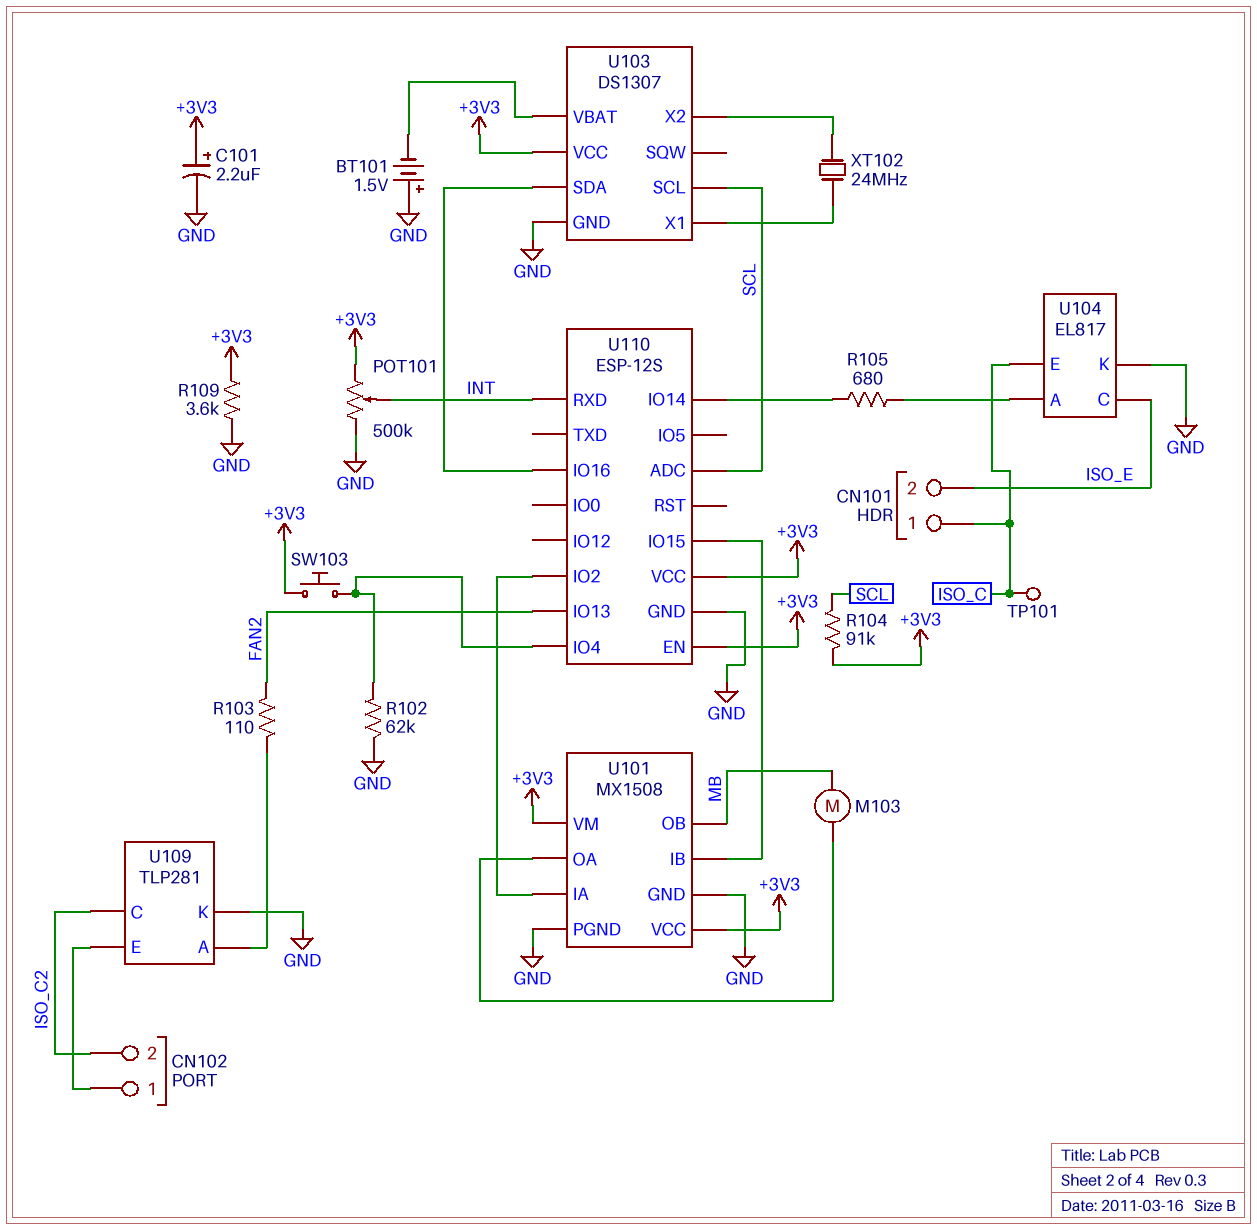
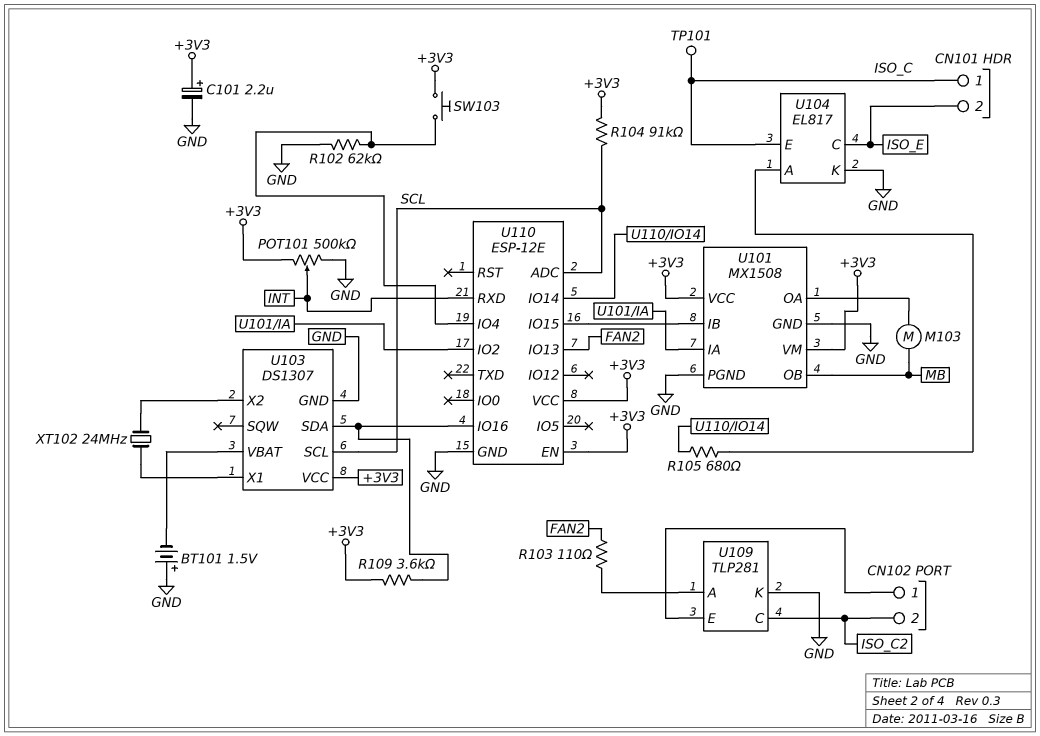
R109: 3.6k (+3V3, GND) -> 3.6k (+3V3, U103/SDA)
U110: ESP-12S -> ESP-12E

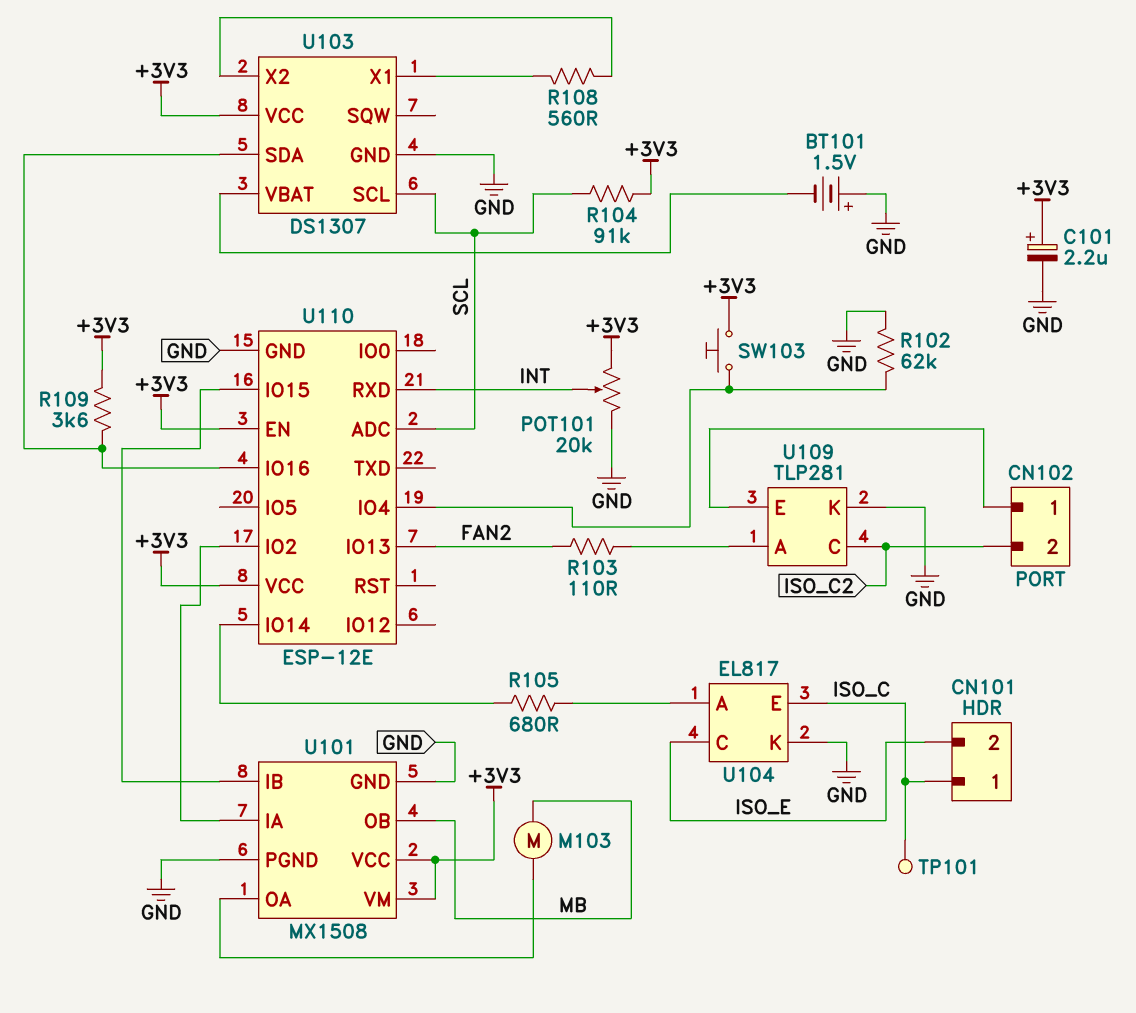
POT101: 500k (+3V3, GND, wiper INT) -> 20k (+3V3, GND, wiper INT)
R108: none -> 560 (U103/X1, U103/X2)
XT102: 24MHz (U103/X1, U103/X2) -> none

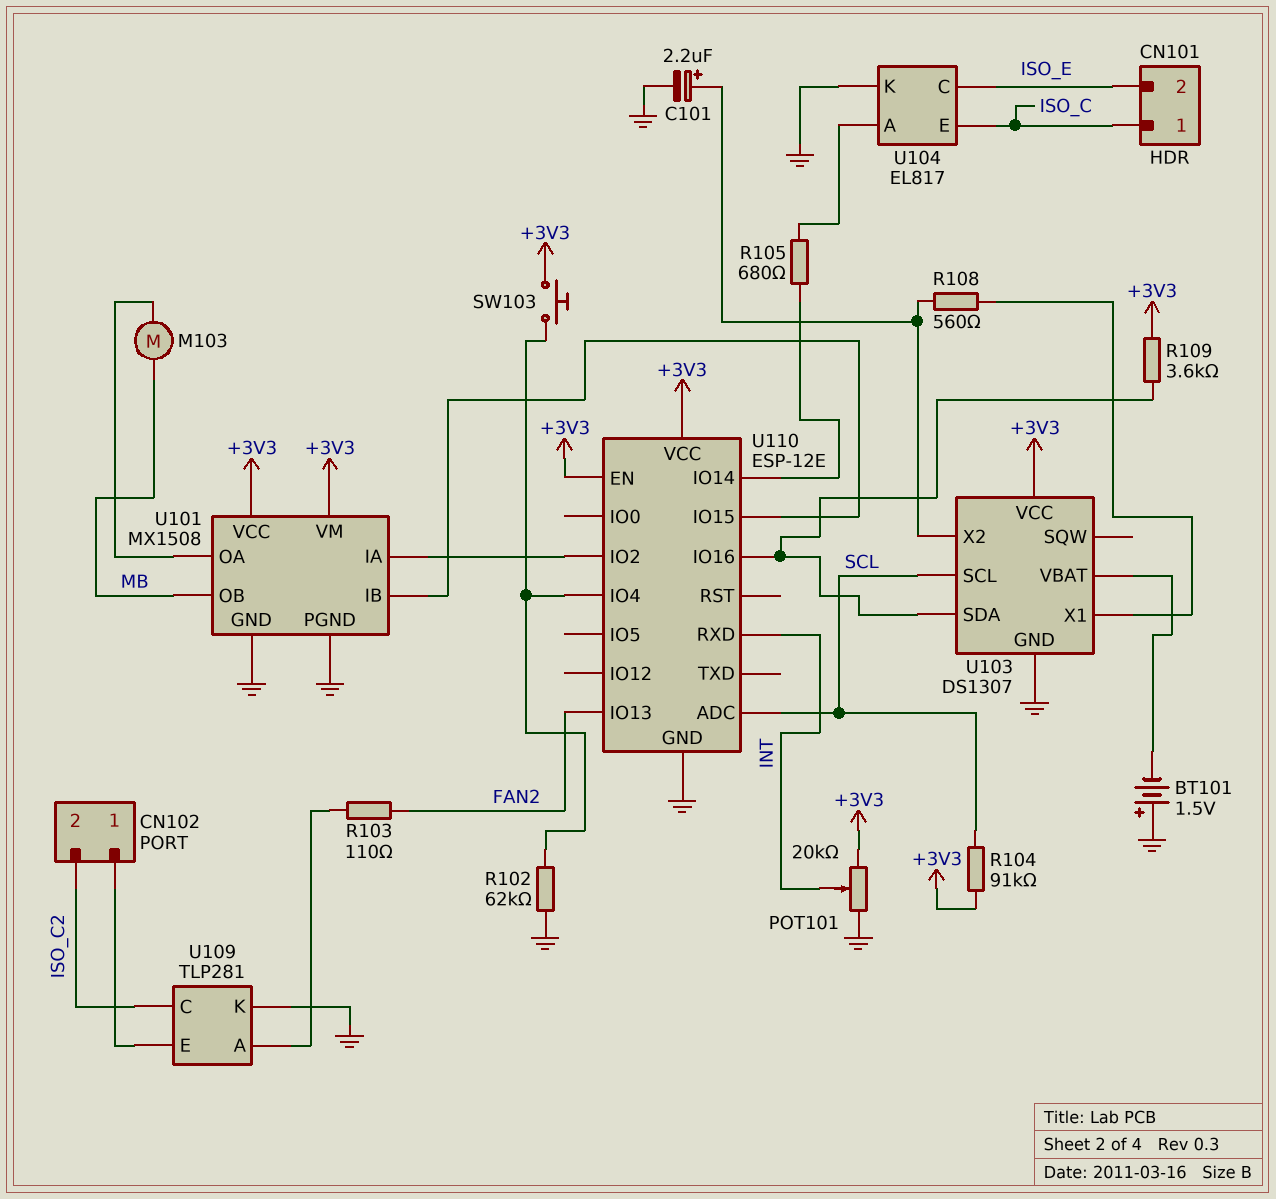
C101: 2.2uF (plus +3V3, minus GND) -> 2.2uF (plus U103/X2, minus GND)
TP101: test point (ISO_C) -> none

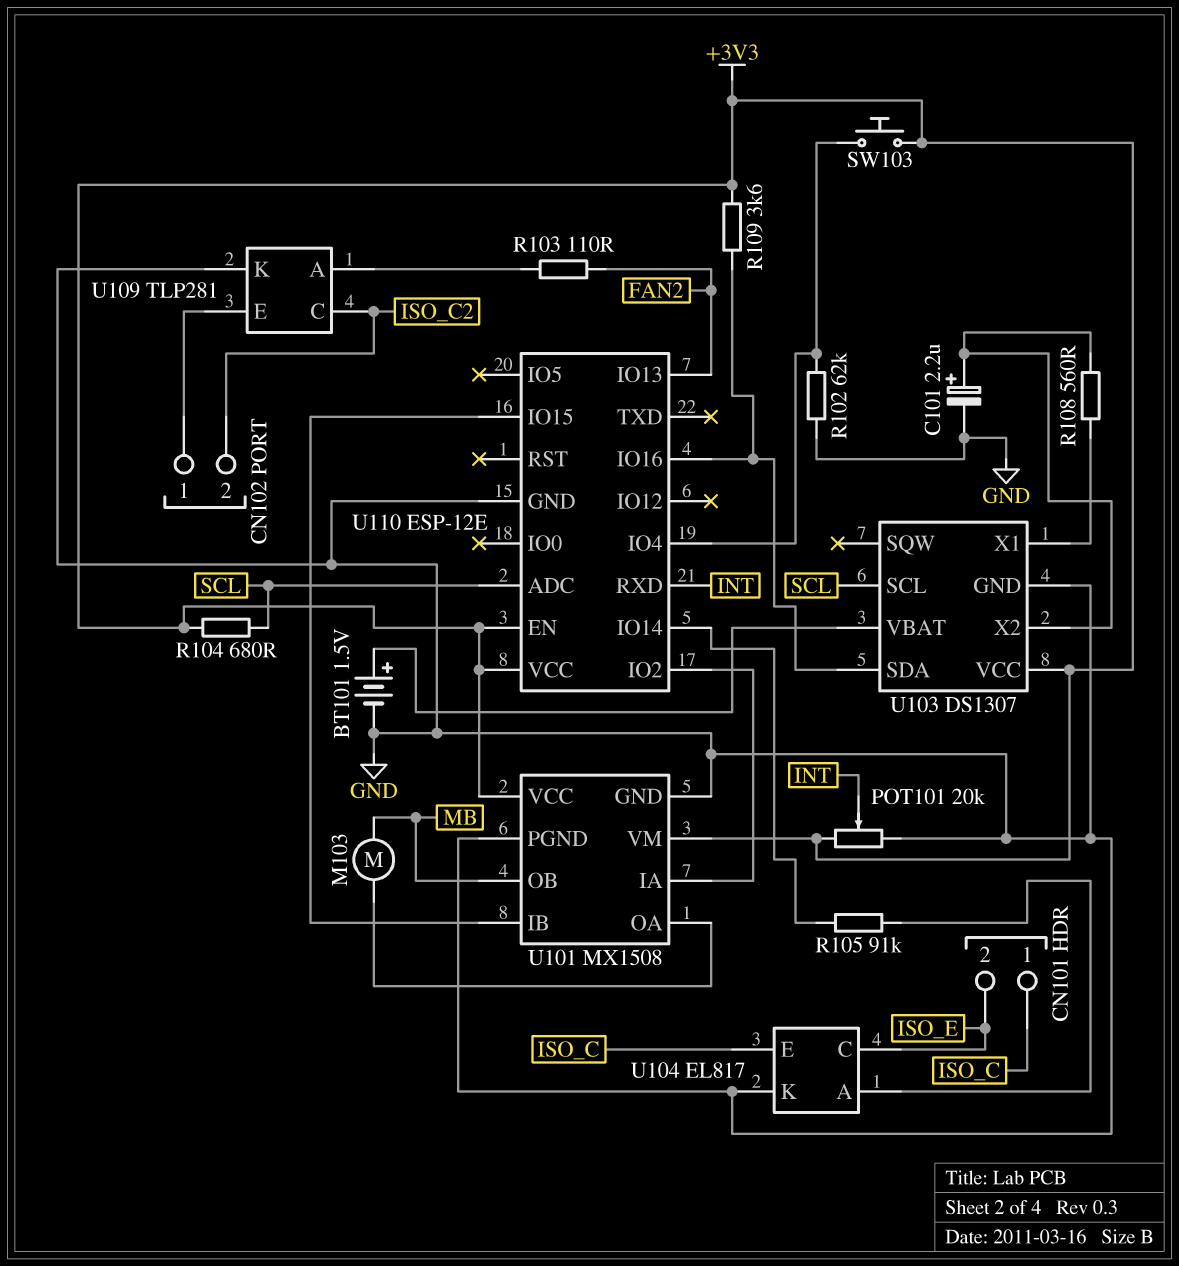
BT101: 1.5V (plus GND, minus U103/VBAT) -> 1.5V (plus U103/VBAT, minus GND)
R104: 91k (+3V3, SCL) -> 680 (+3V3, SCL)
R105: 680 (U104/A, U110/IO14) -> 91k (U104/A, U110/IO14)

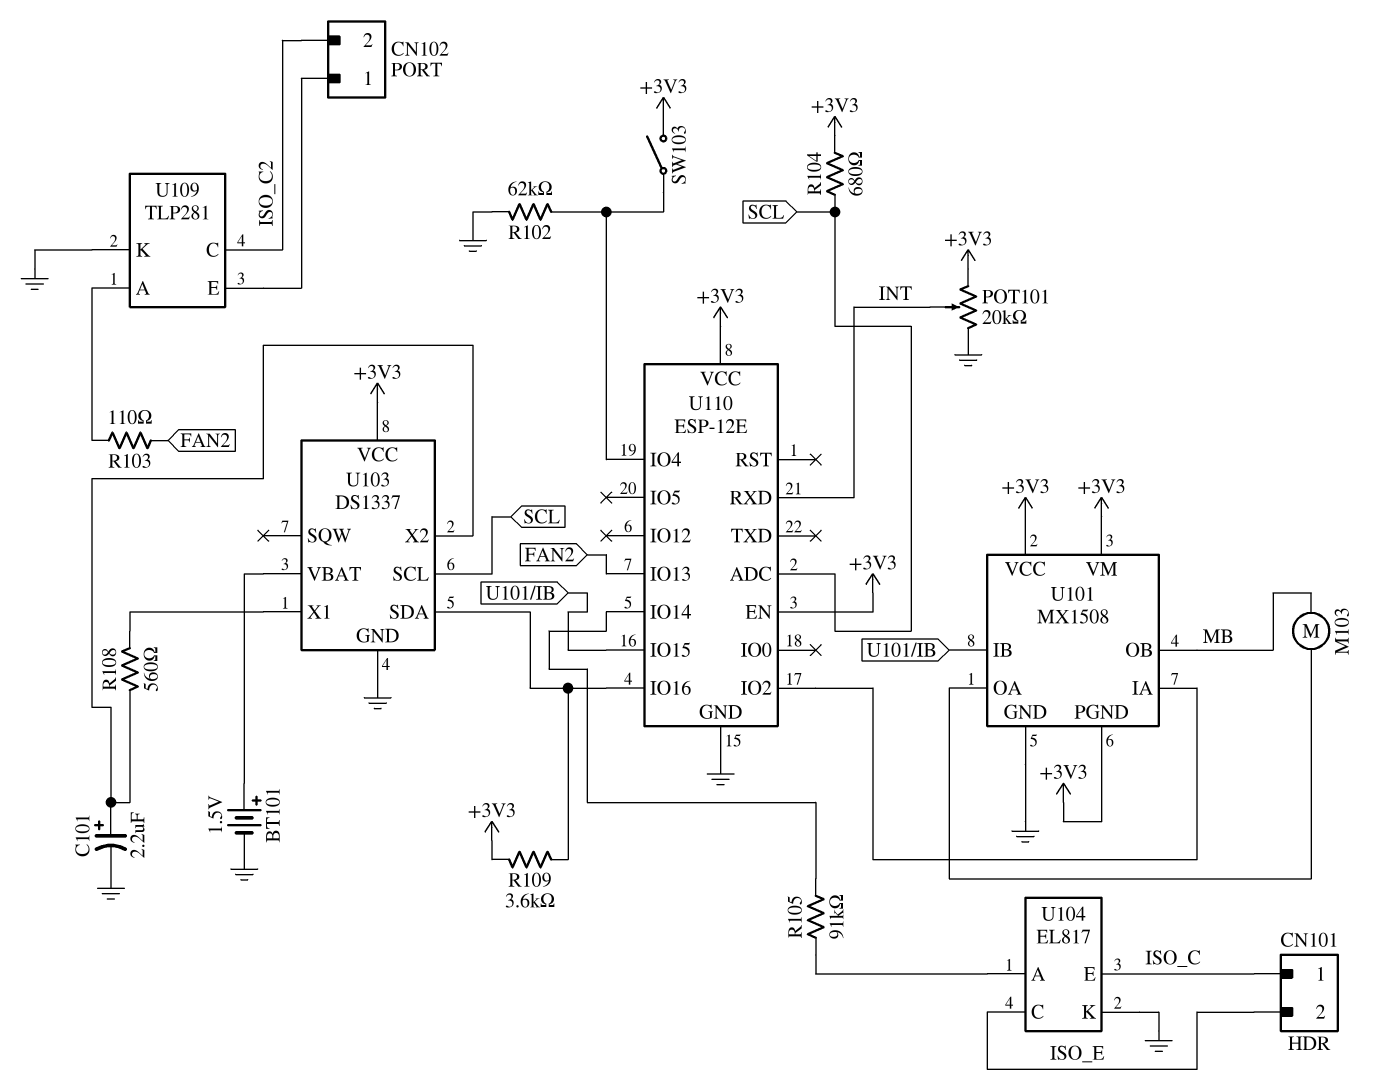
SW103: button (+3V3, U110/IO4) -> switch (+3V3, U110/IO4)
U101 pin PGND: GND -> +3V3
U103: DS1307 -> DS1337

